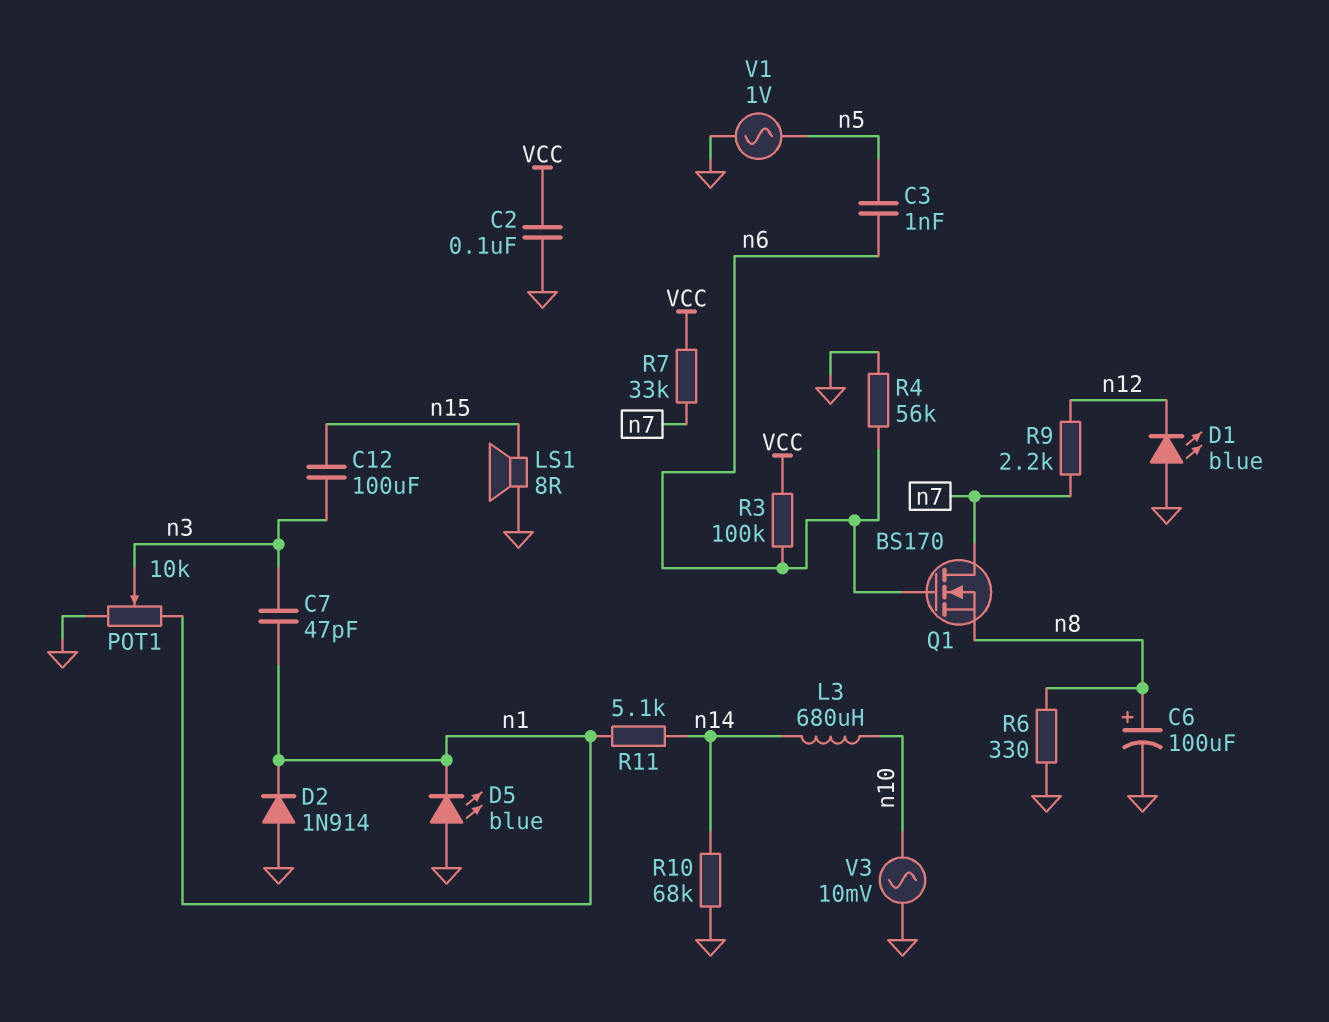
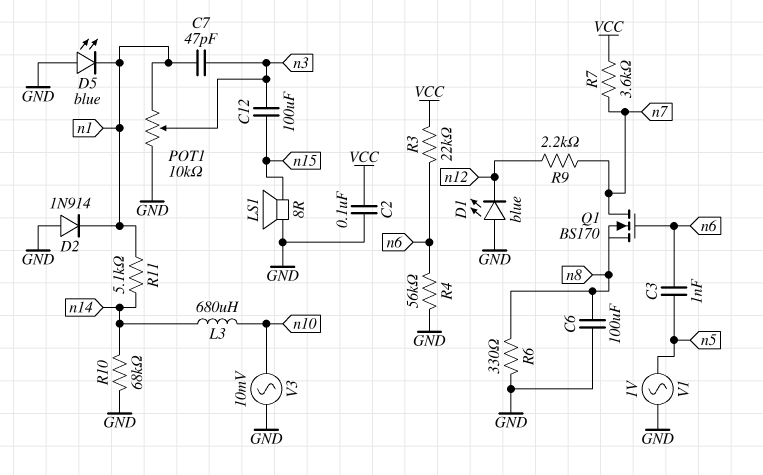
C6: 100uF (plus n8, minus GND) -> 100uF (GND, n8)
R3: 100k (VCC, n6) -> 22k (VCC, n6)
R7: 33k (VCC, n7) -> 3.6k (VCC, n7)

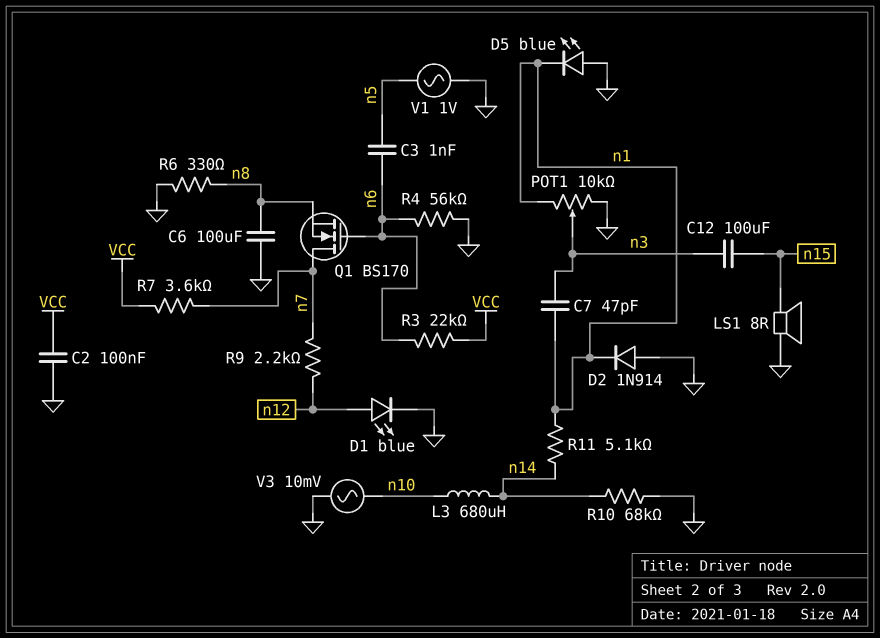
D1: LED blue (A GND, K n12) -> LED blue (A n12, K GND)

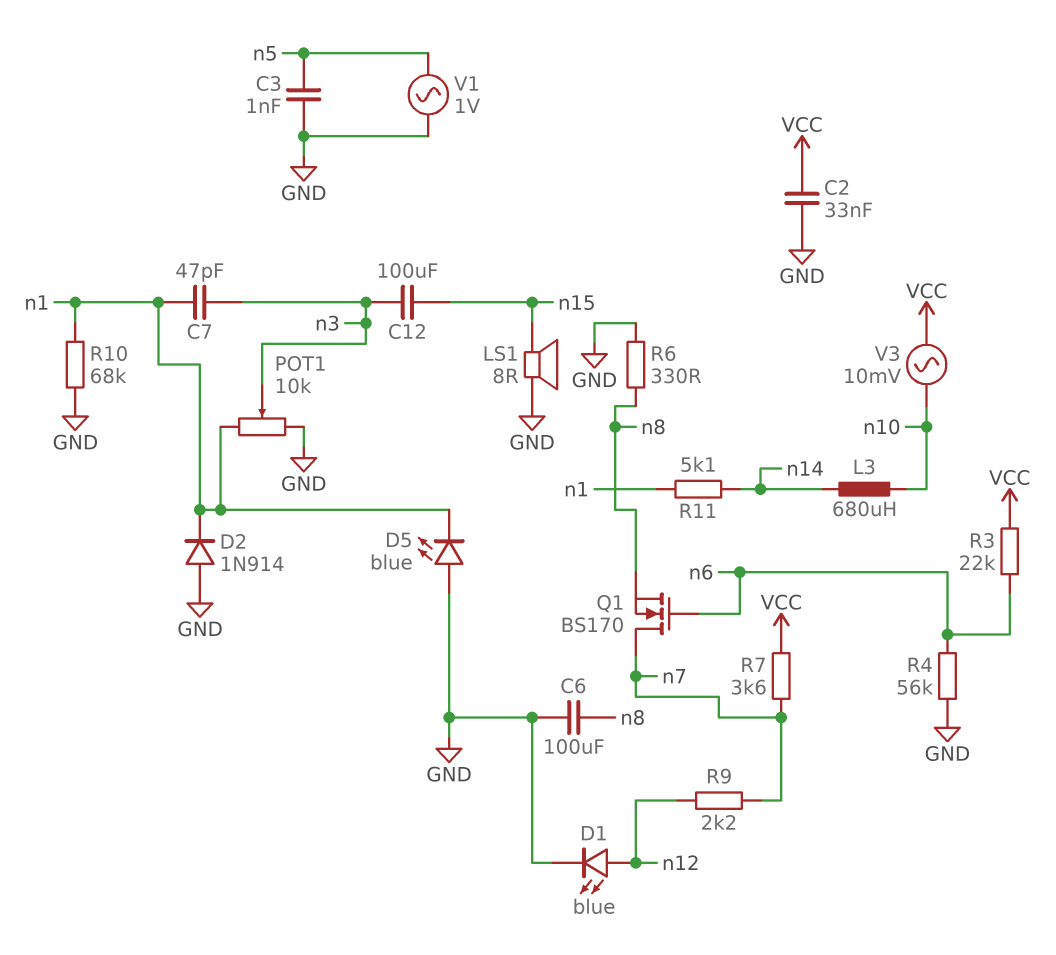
C2: 100nF (GND, VCC) -> 33nF (GND, VCC)
C3: 1nF (n5, n6) -> 1nF (GND, n5)
R10: 68k (GND, n14) -> 68k (GND, n1)
V3: AC 10mV (GND, n10) -> AC 10mV (VCC, n10)

